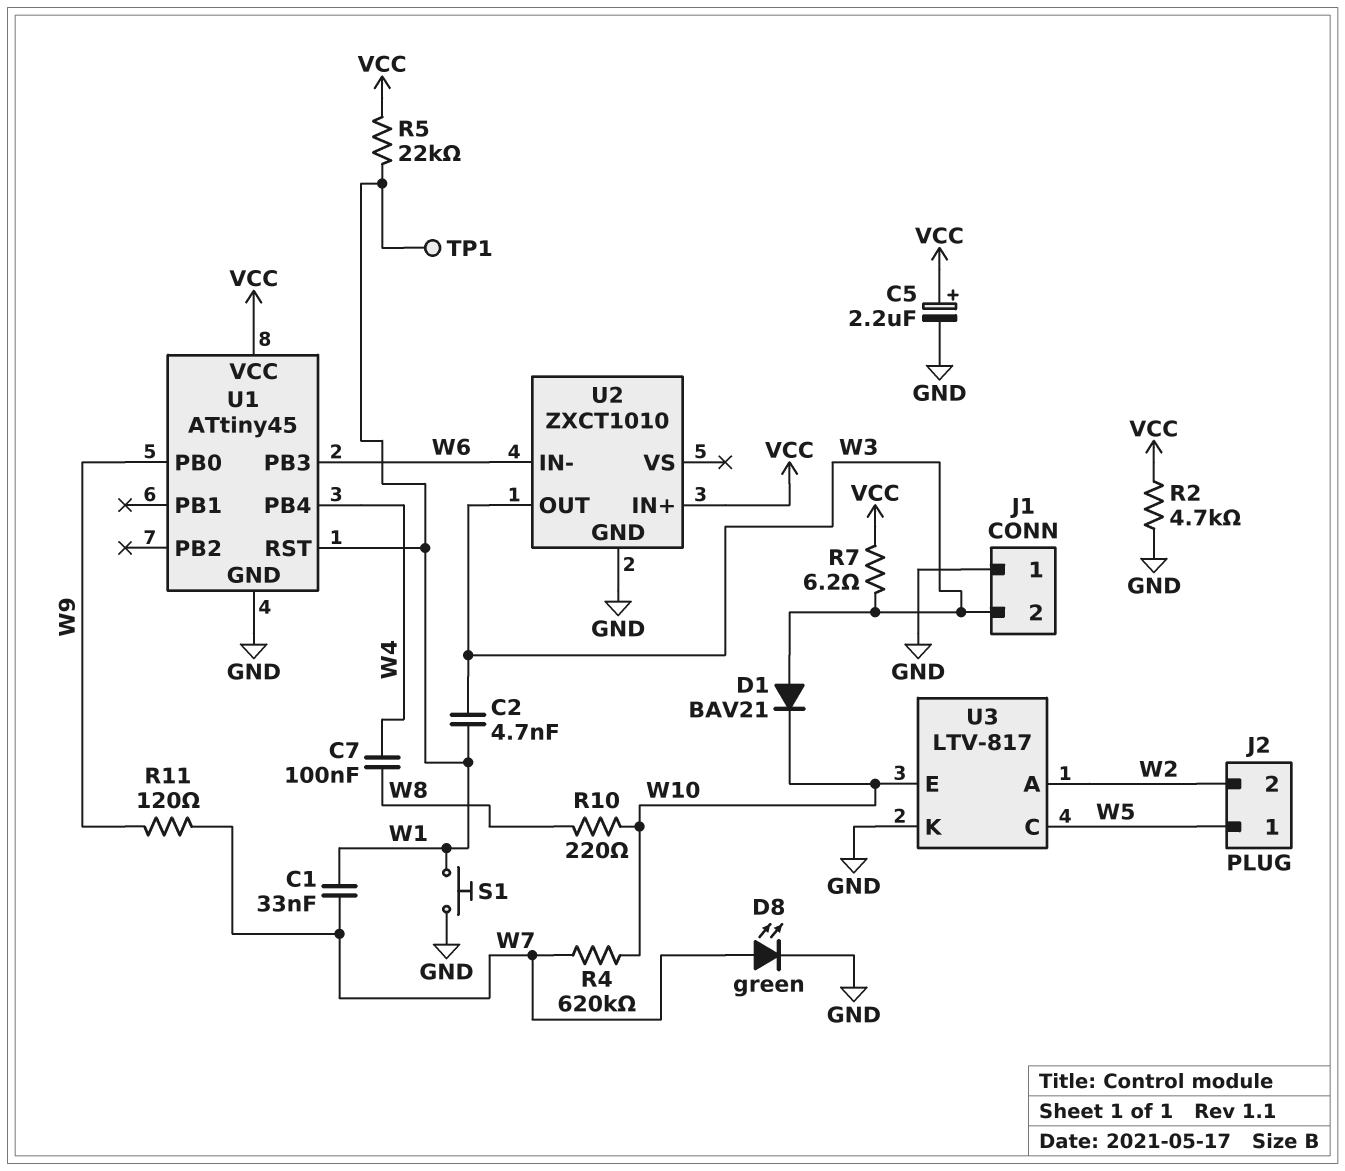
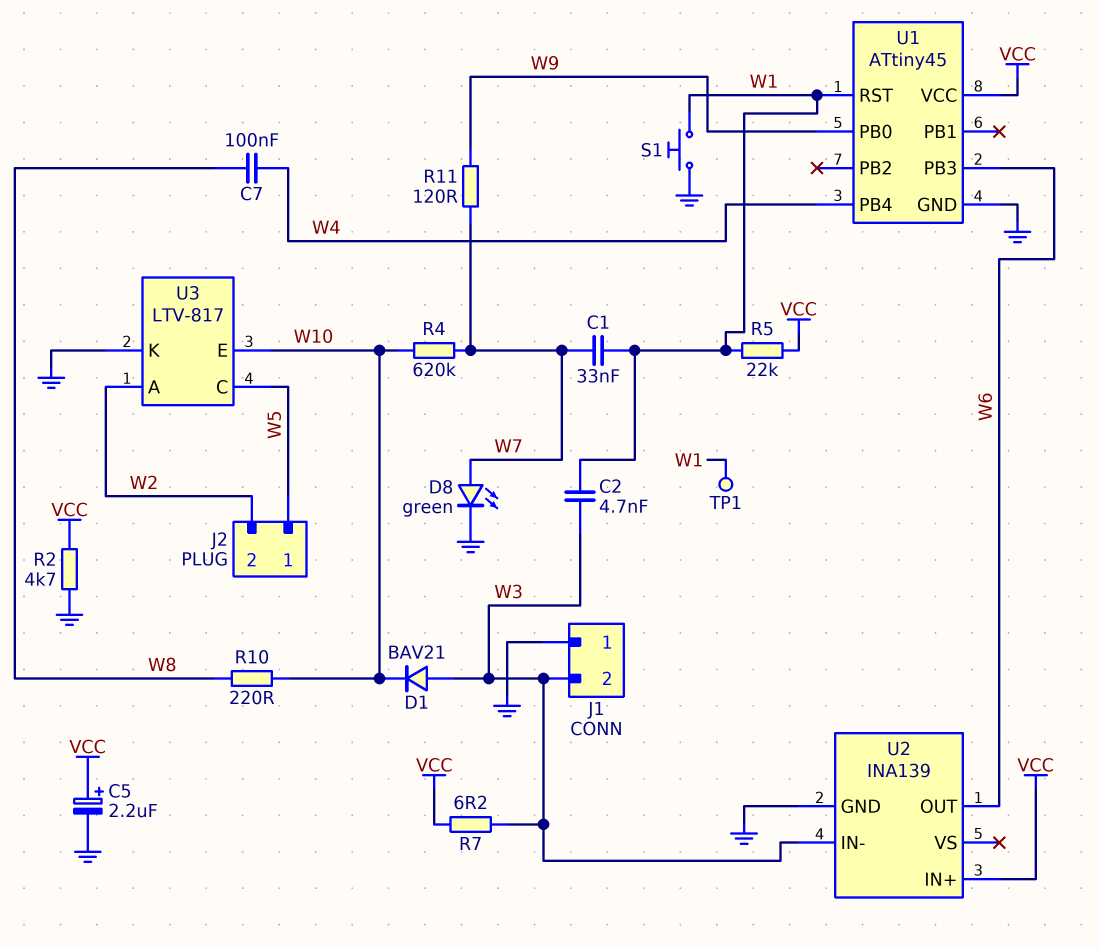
U2: ZXCT1010 -> INA139
U2 pin IN-: W6 -> W3
U2 pin OUT: W3 -> W6

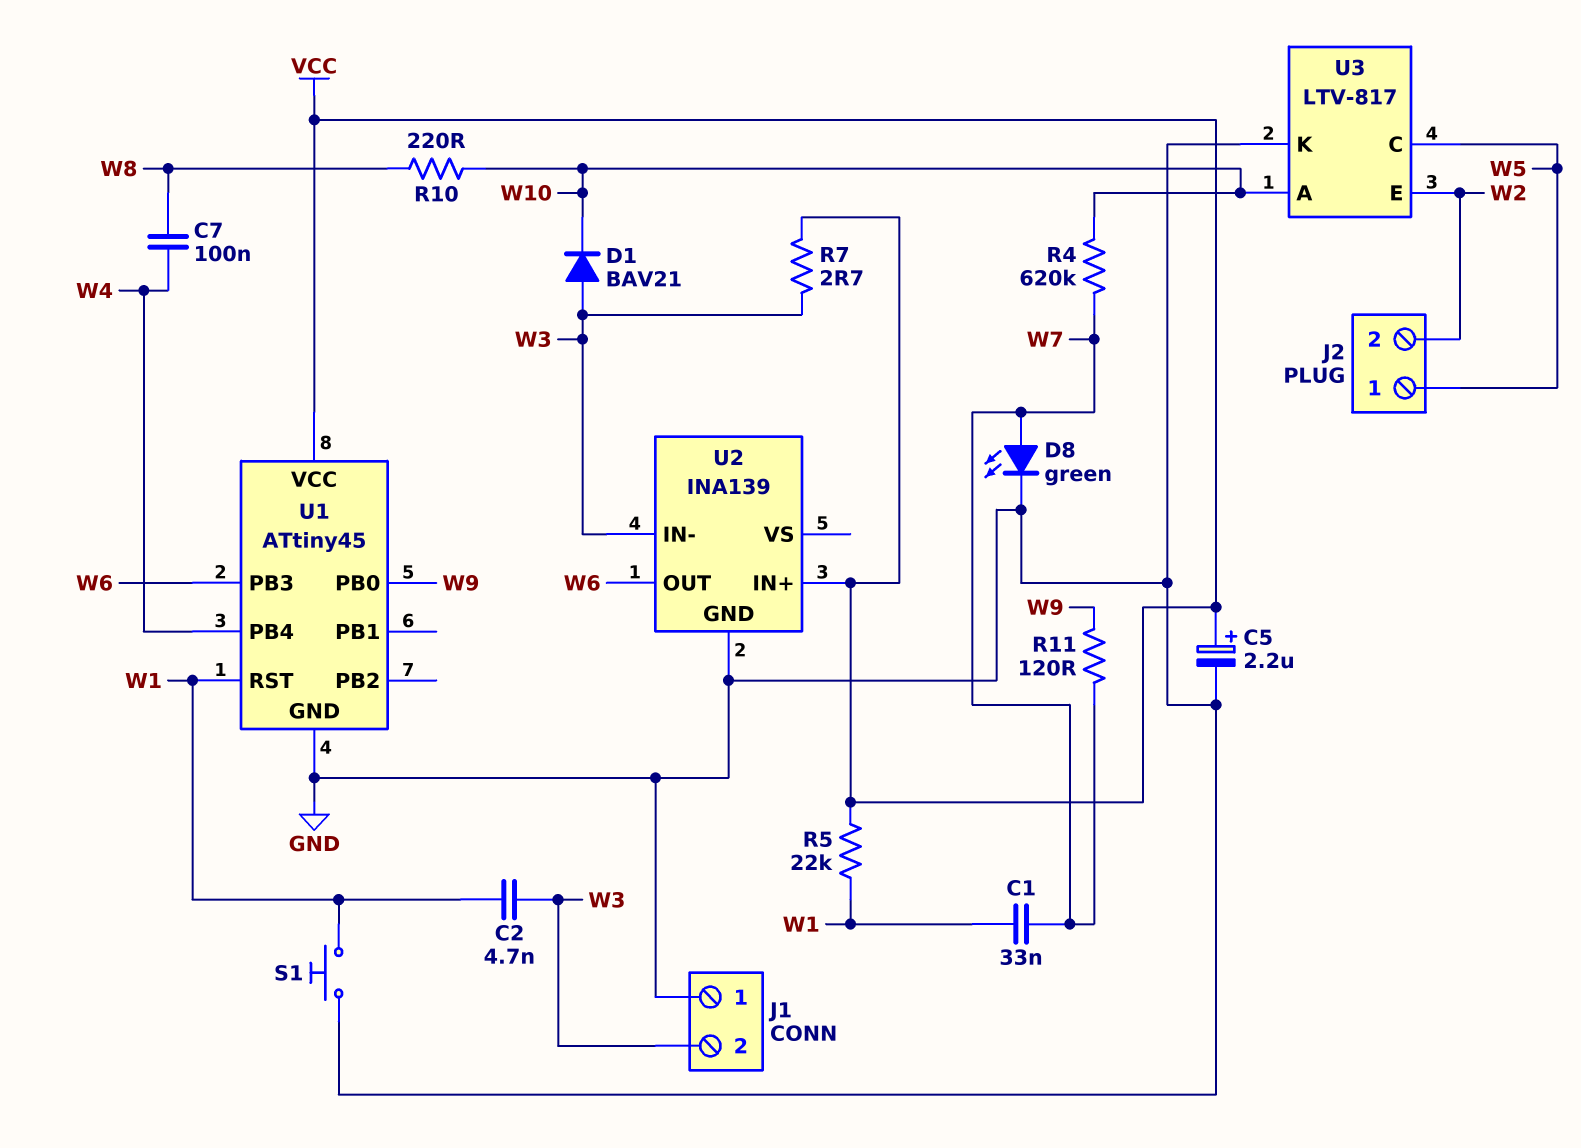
R2: 4.7k (GND, VCC) -> none
R7: 6.2 (VCC, W3) -> 2.7 (VCC, W3)
TP1: test point (W1) -> none
U3 pin A: W2 -> W10
U3 pin E: W10 -> W2

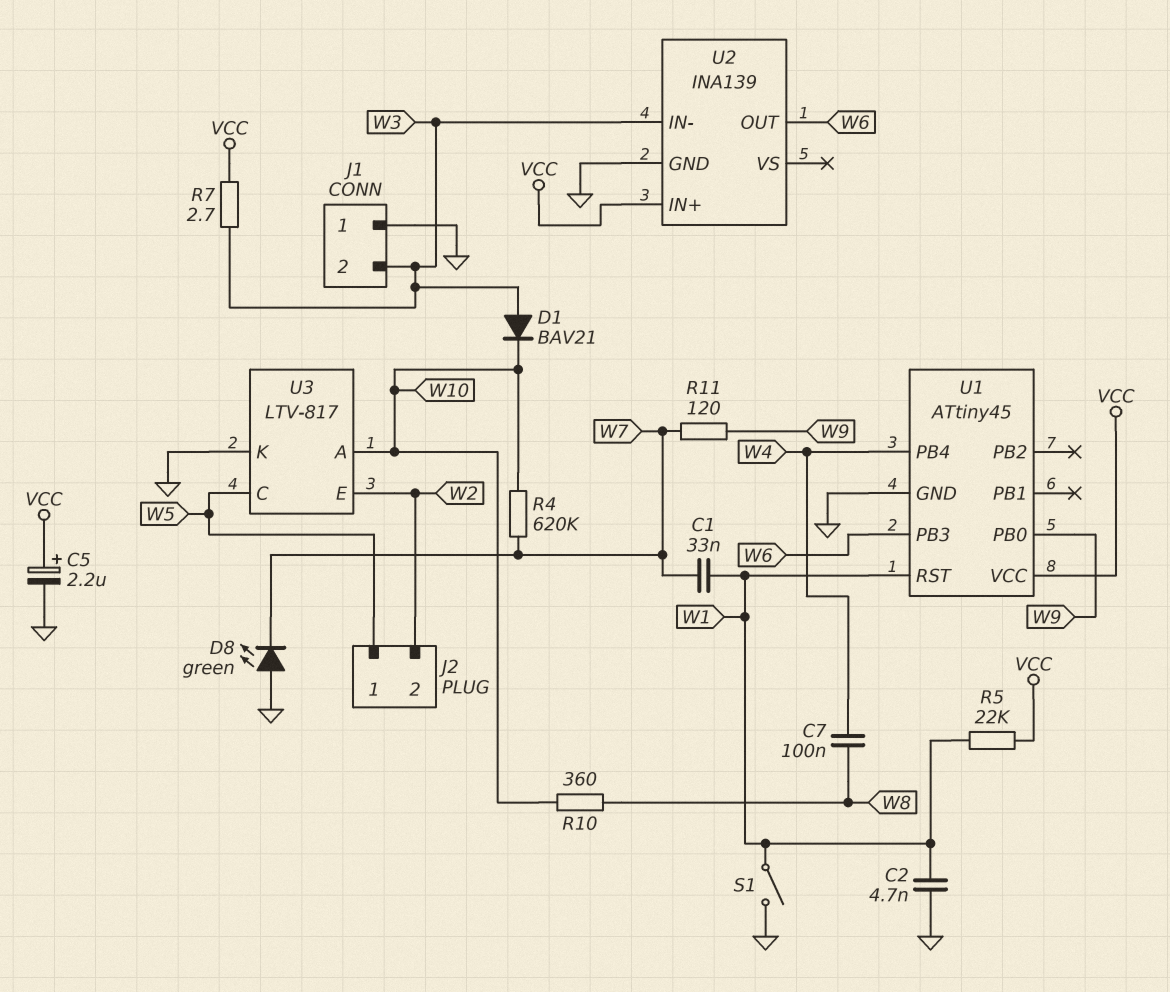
C2: 4.7nF (W1, W3) -> 4.7nF (GND, W1)
D8: LED green (A W7, K GND) -> LED green (A GND, K W7)
R10: 220 (W8, W10) -> 360 (W8, W10)
S1: button (GND, W1) -> switch (GND, W1)

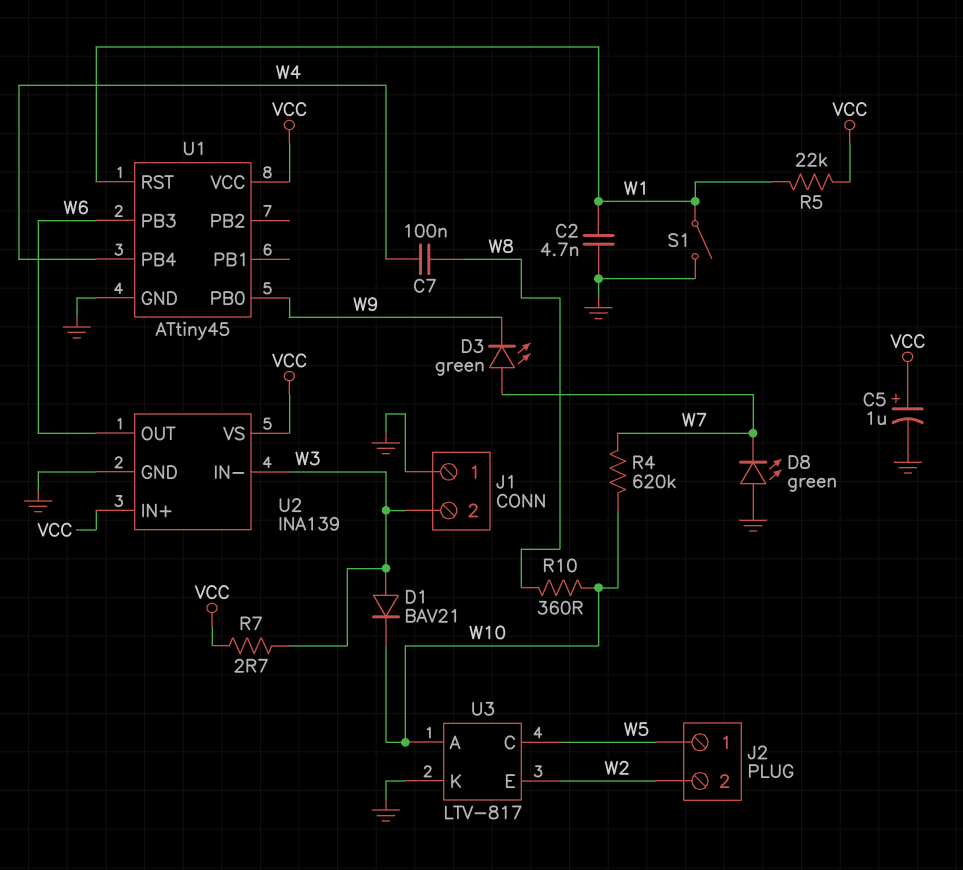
C1: 33nF (W1, W7) -> none
C5: 2.2uF (plus VCC, minus GND) -> 1uF (plus VCC, minus GND)
D3: none -> LED green (A W7, K W9)
R11: 120 (W7, W9) -> none
U2 pin VS: none -> VCC

